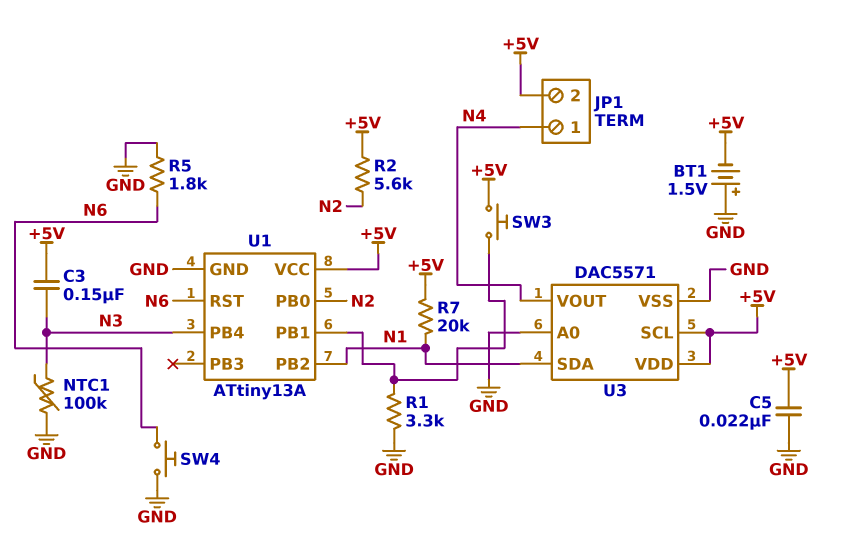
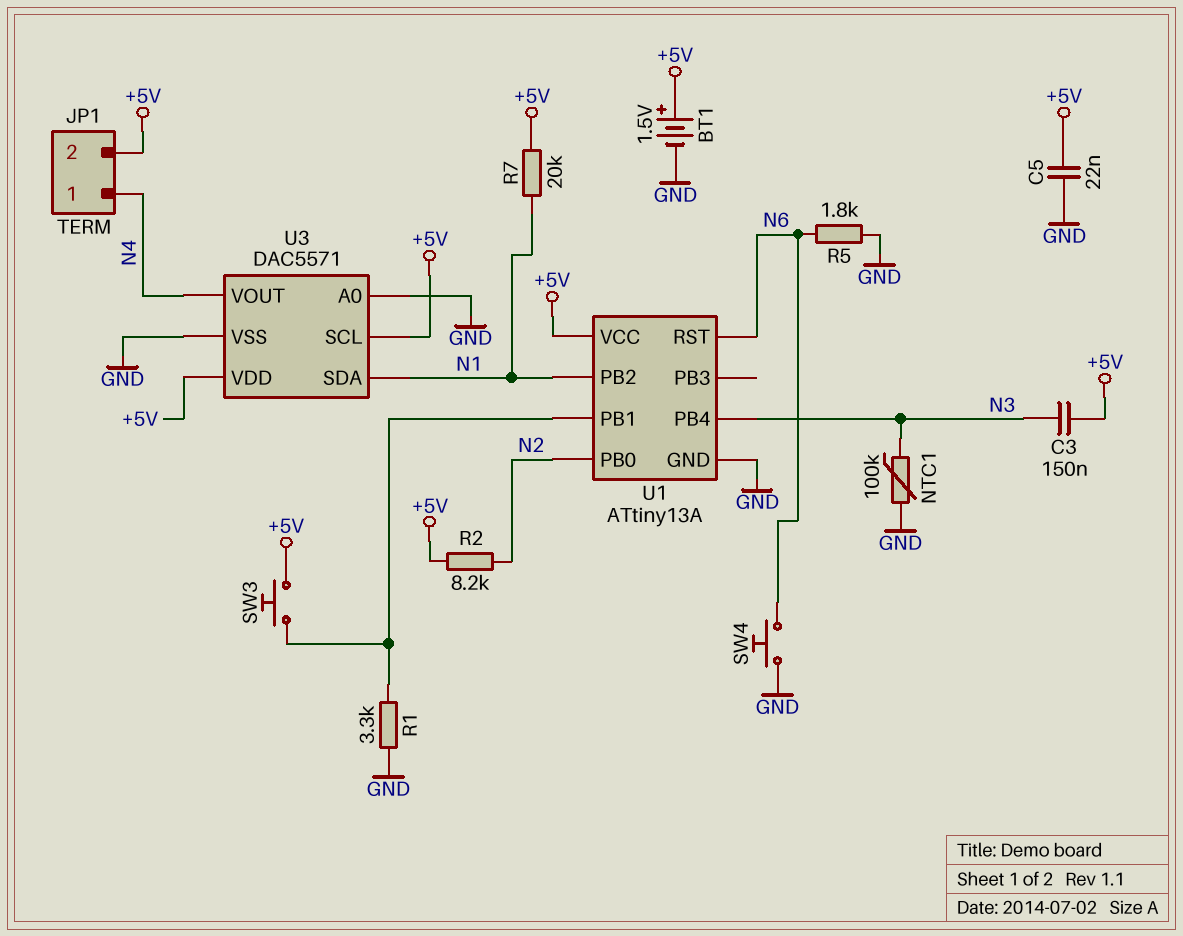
BT1: 1.5V (plus GND, minus +5V) -> 1.5V (plus +5V, minus GND)
R2: 5.6k (+5V, N2) -> 8.2k (+5V, N2)

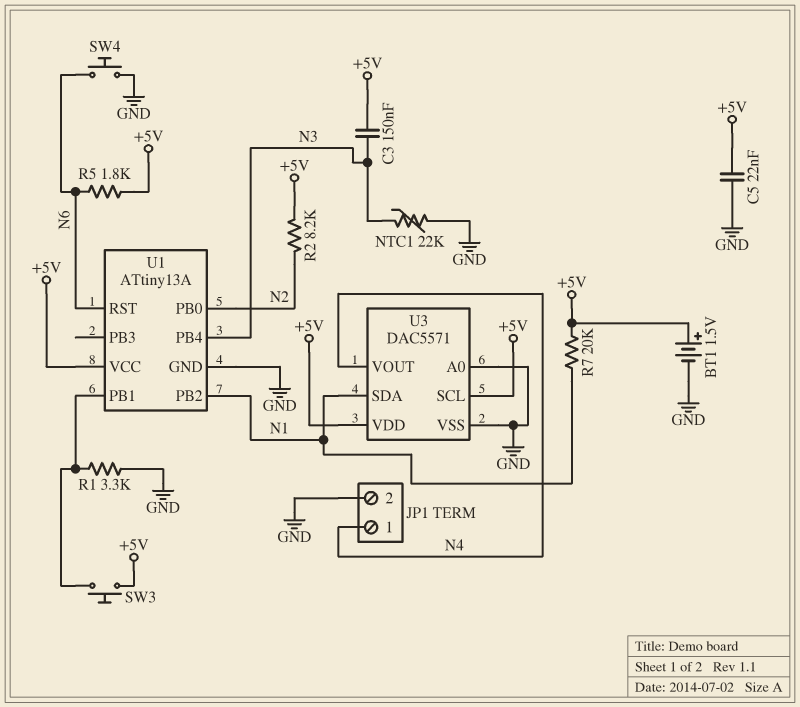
JP1 pin 2: +5V -> GND
NTC1: 100k (GND, N3) -> 22k (GND, N3)
R5: 1.8k (GND, N6) -> 1.8k (+5V, N6)

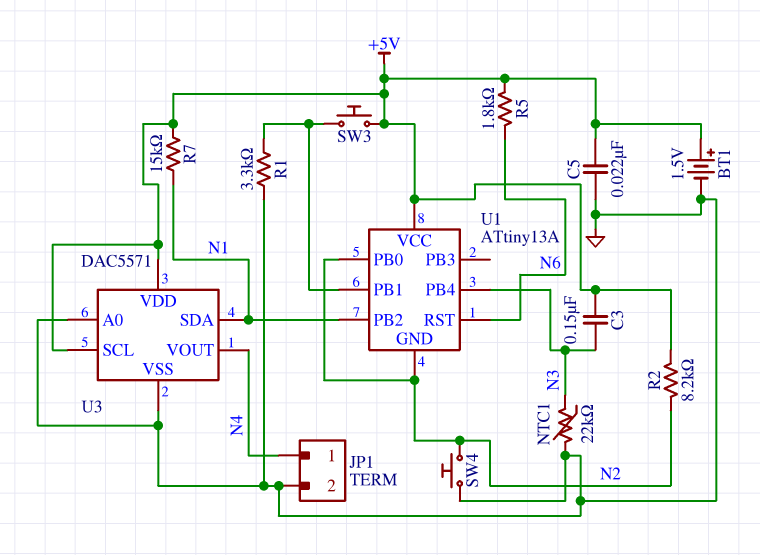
R7: 20k (+5V, N1) -> 15k (+5V, N1)
SW4: button (GND, N6) -> button (GND, N2)
U1 pin GND: GND -> N2

